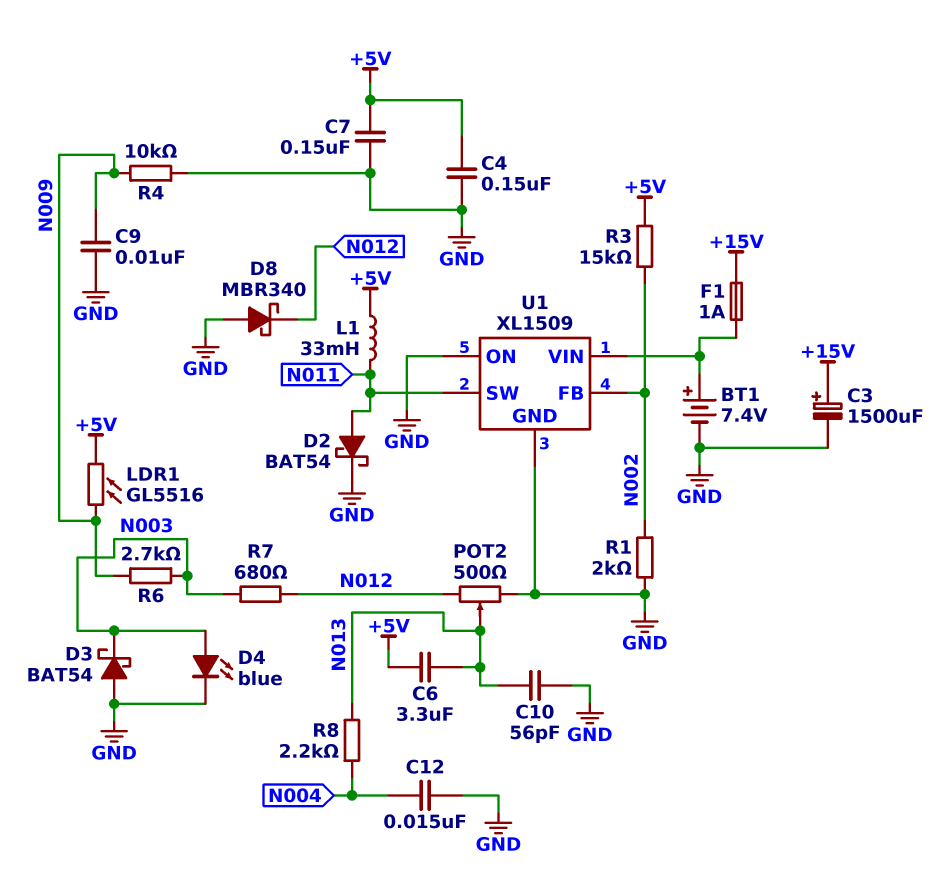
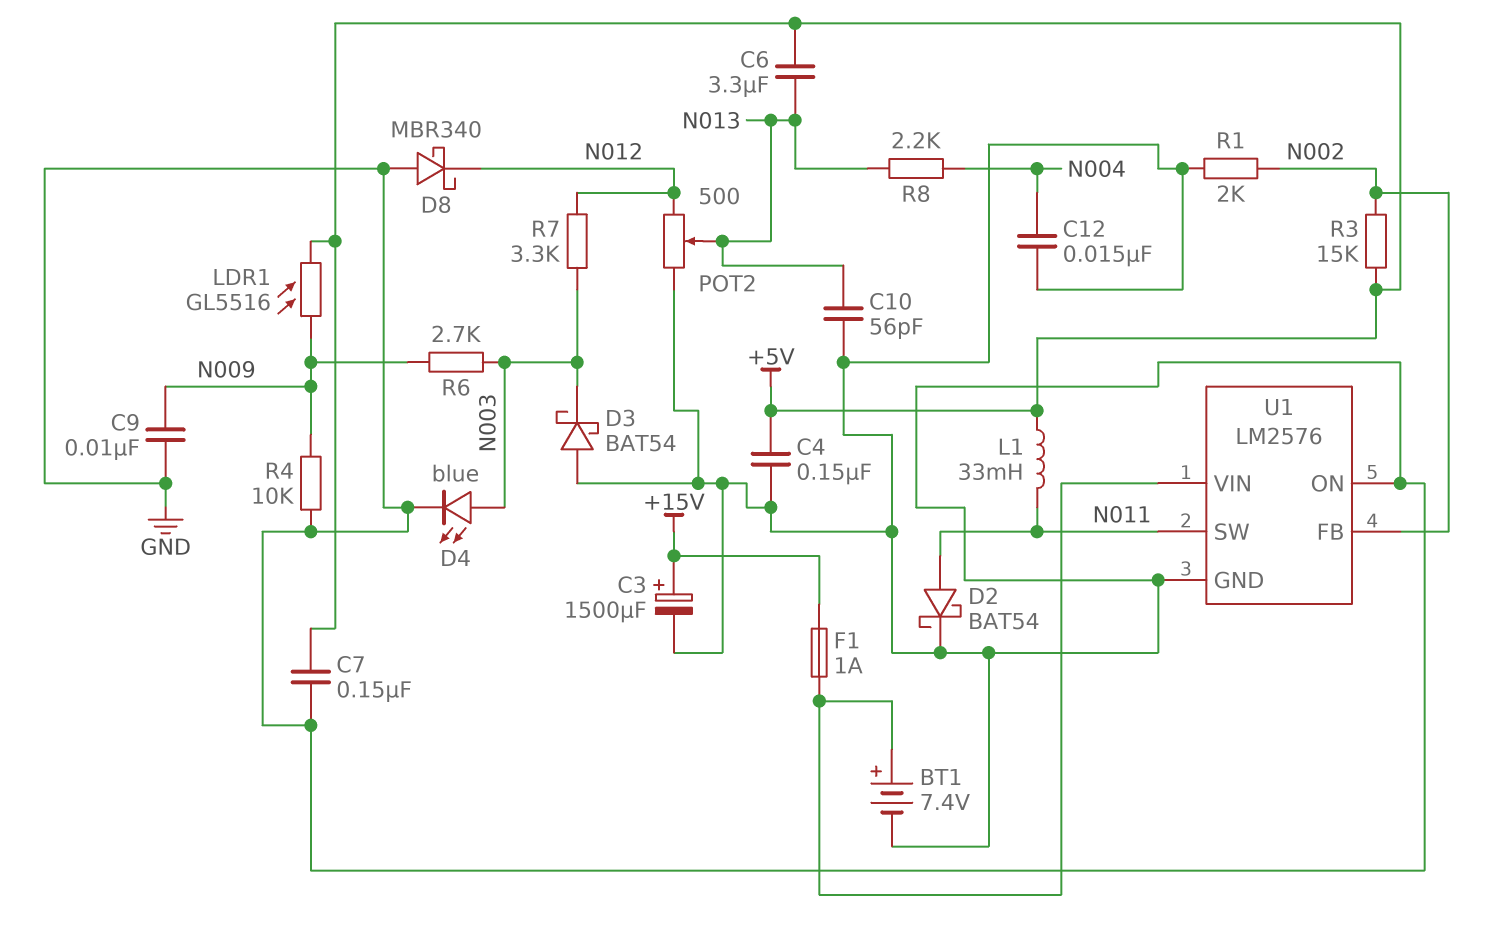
R7: 680 (N003, N012) -> 3.3k (N003, N012)
U1: XL1509 -> LM2576

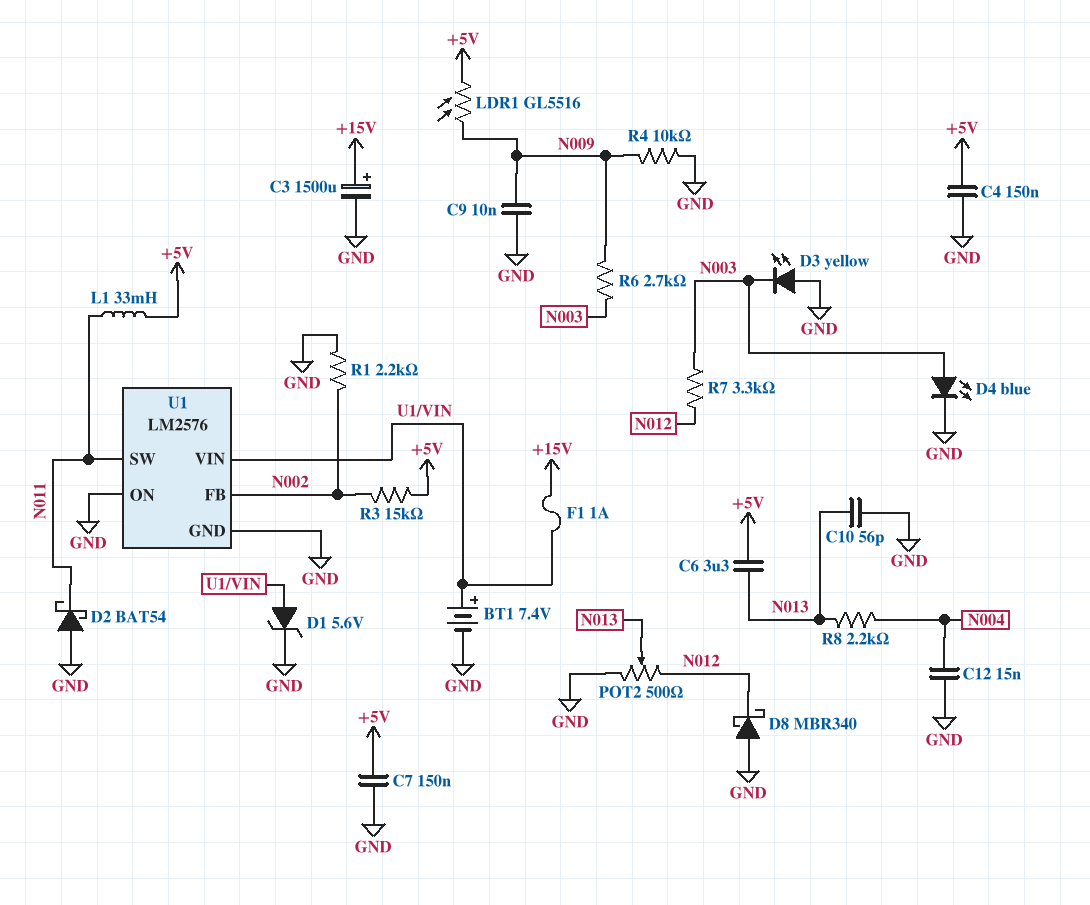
D1: none -> zener 5.6V (A U1/VIN, K GND)
D2: schottky BAT54 (A N011, K GND) -> schottky BAT54 (A GND, K N011)
D3: schottky BAT54 (A GND, K N003) -> LED yellow (A GND, K N003)
R1: 2k (GND, N002) -> 2.2k (GND, N002)

